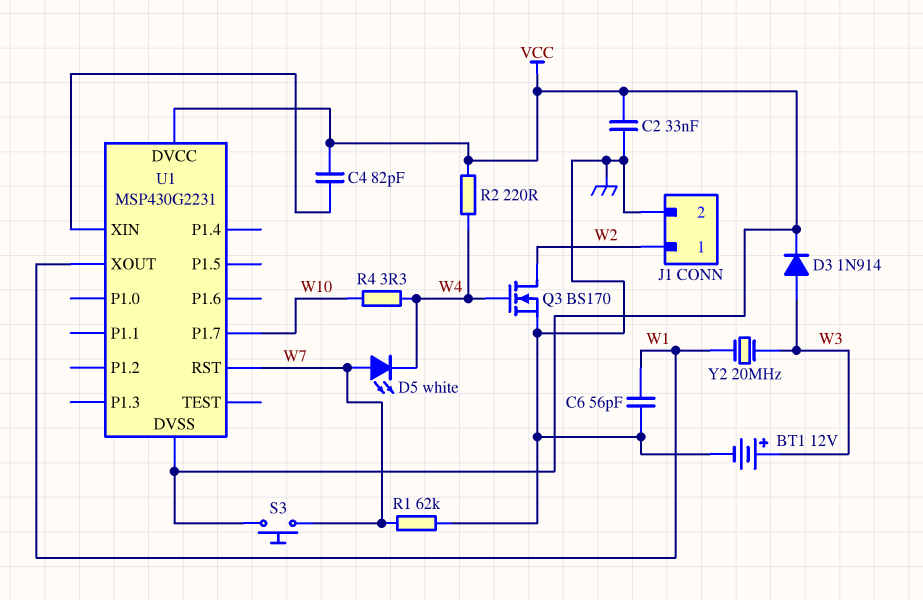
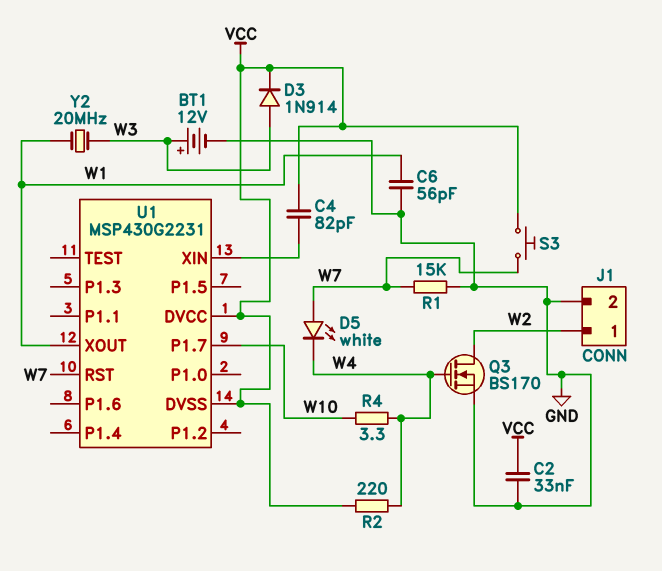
R1: 62k (GND, W7) -> 15k (GND, W7)

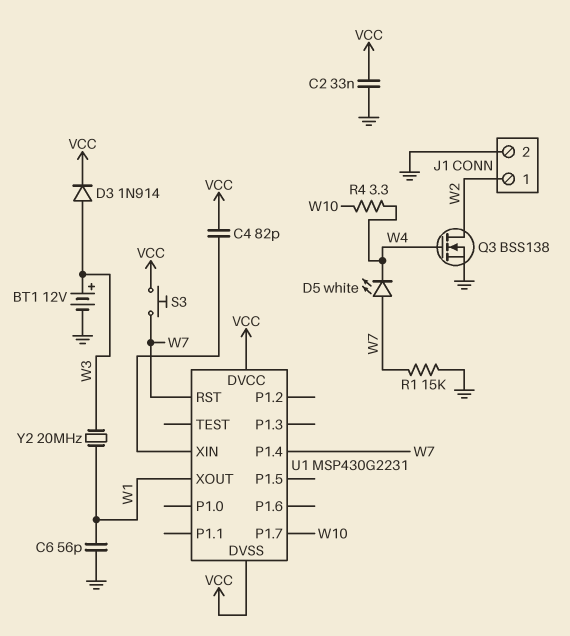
Q3: NMOS BS170 (G W4, D W2, S GND) -> NMOS BSS138 (G W4, D W2, S GND)
R2: 220 (VCC, W4) -> none
U1 pin P1.4: none -> W7

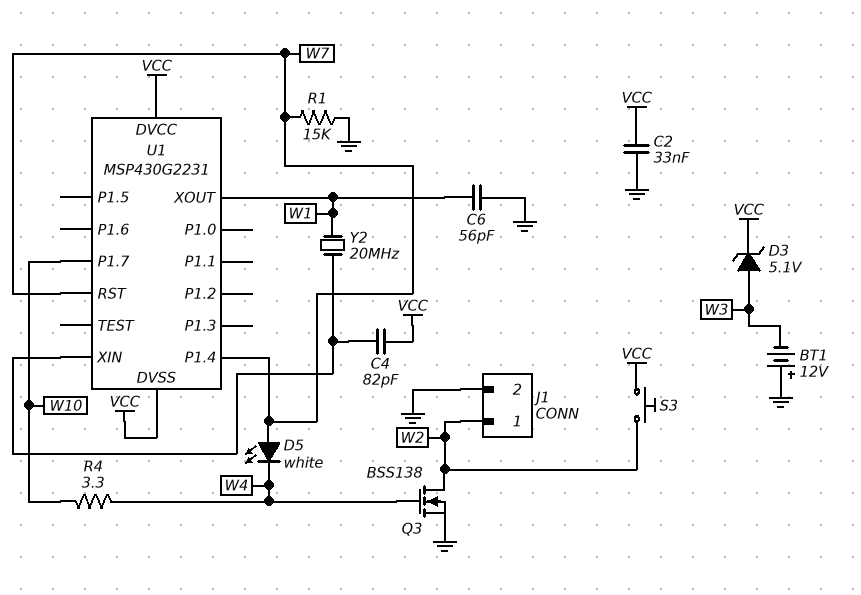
BT1: 12V (plus W3, minus GND) -> 12V (plus GND, minus W3)
D3: diode 1N914 (A W3, K VCC) -> zener 5.1V (A W3, K VCC)
S3: button (VCC, W7) -> button (VCC, W2)
Y2: 20MHz (W1, W3) -> 20MHz (U1/XIN, W1)

